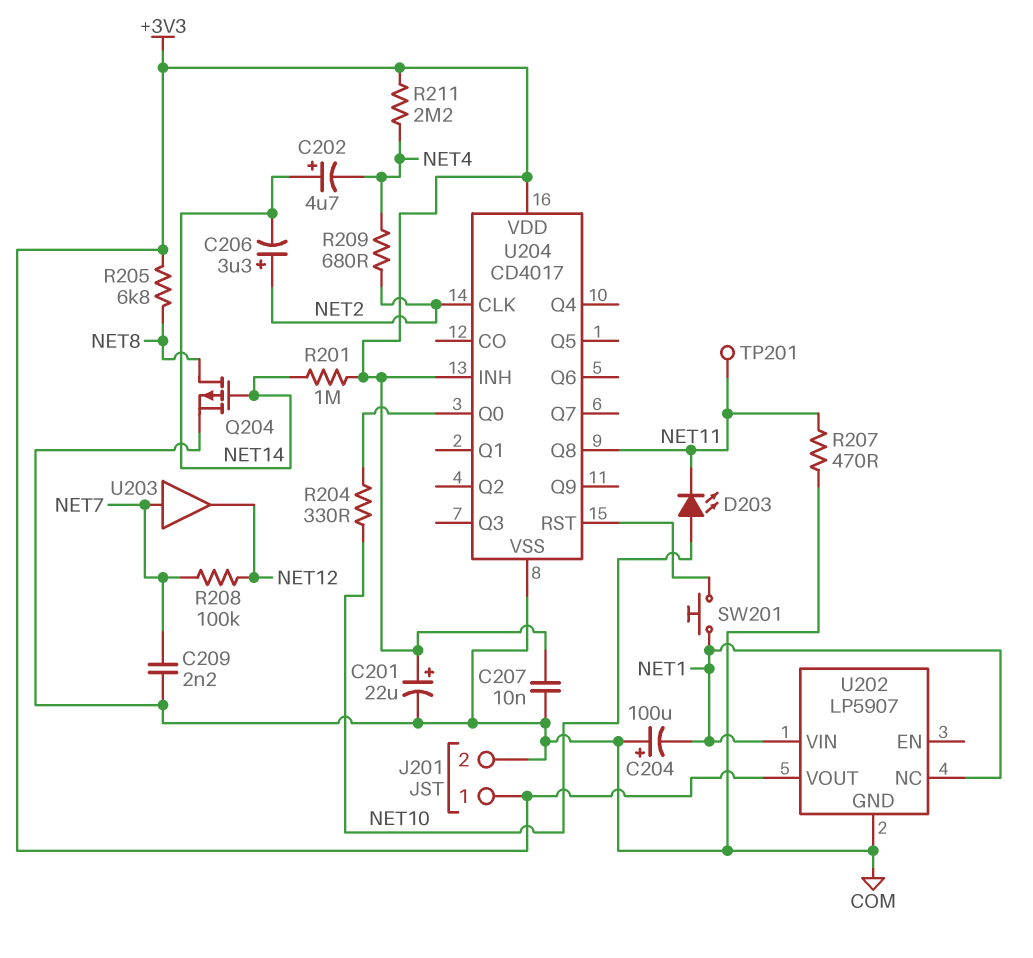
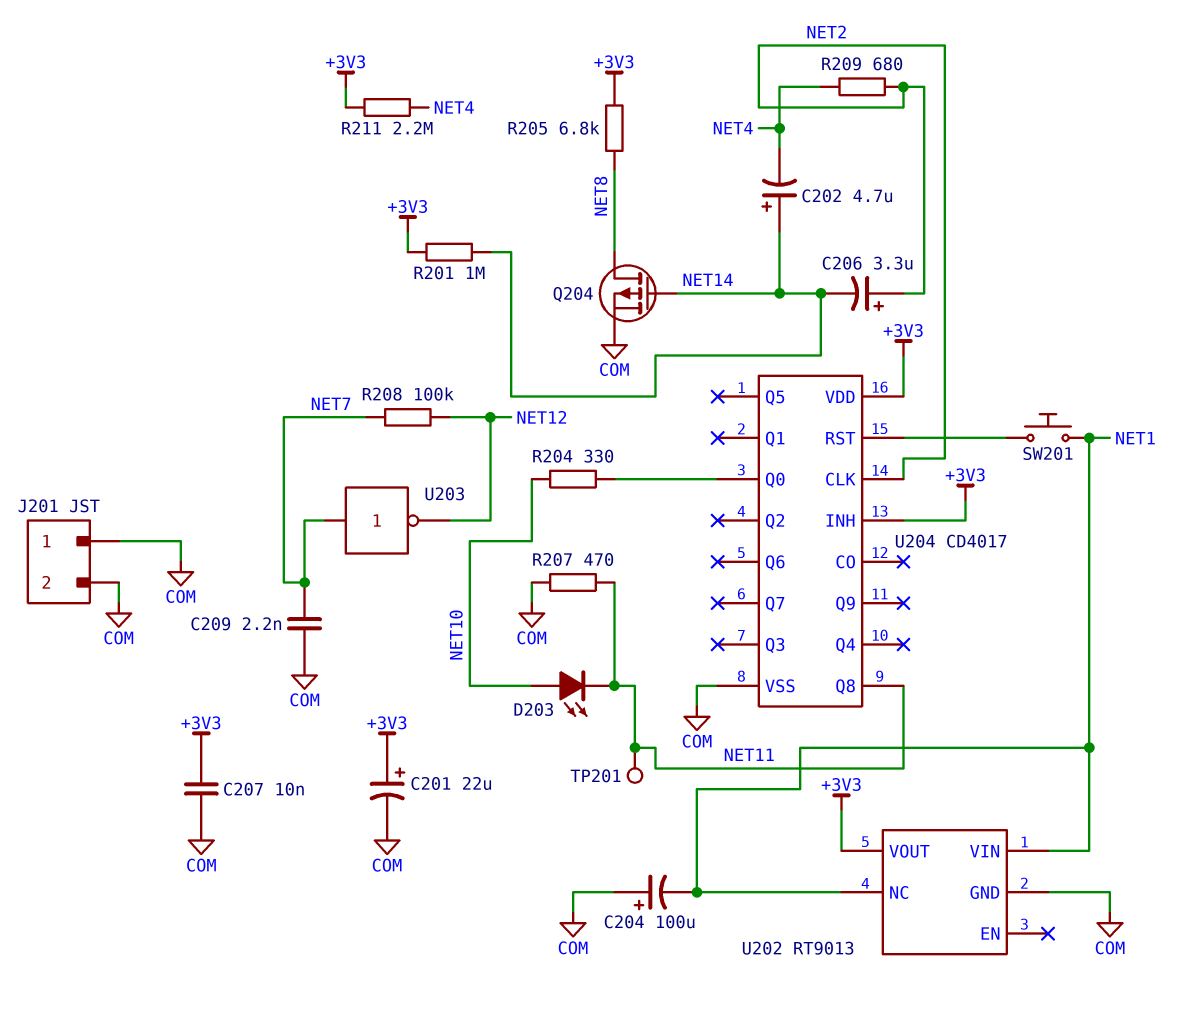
J201 pin 1: +3V3 -> COM
U202: LP5907 -> RT9013
U203: buffer (in NET7, out NET12) -> NOT (in NET7, out NET12)

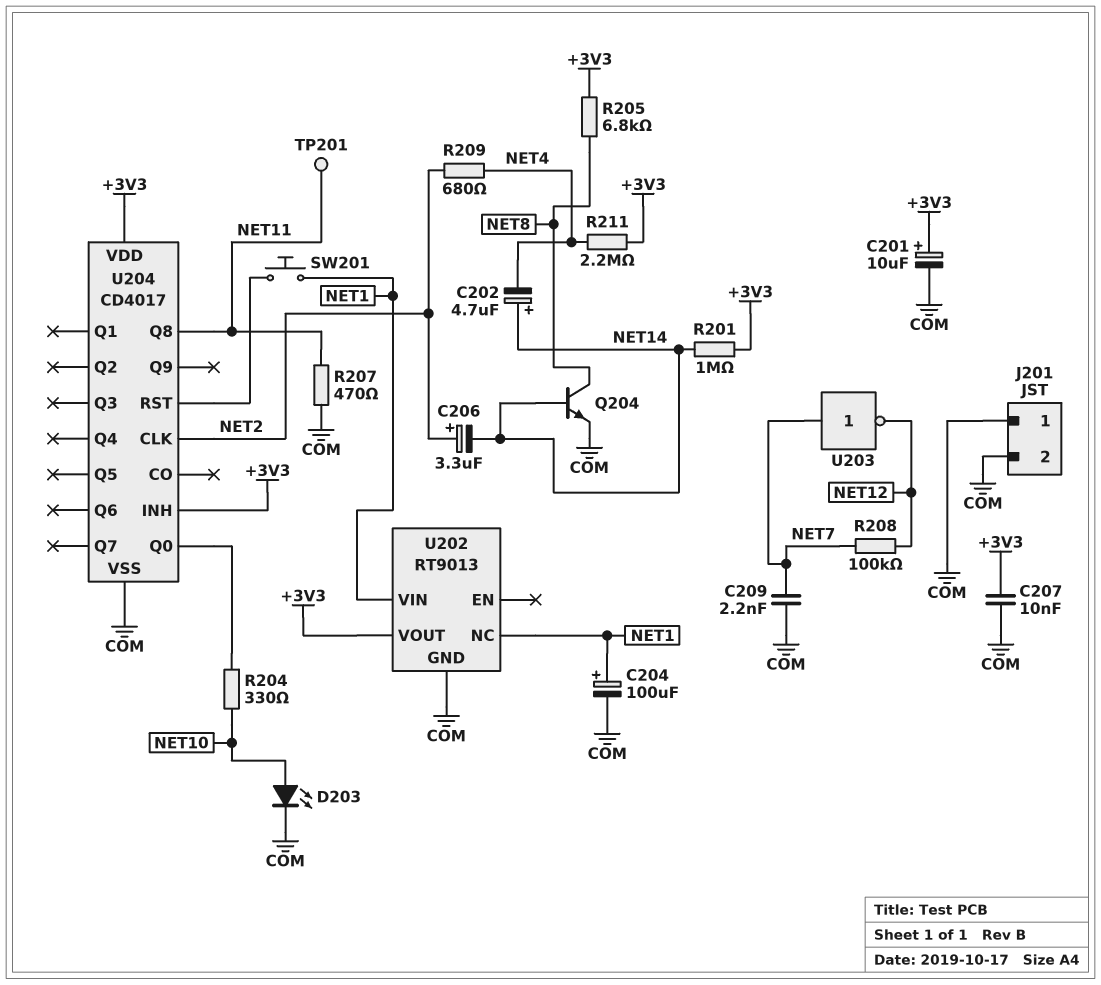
C201: 22uF (plus +3V3, minus COM) -> 10uF (plus +3V3, minus COM)
C204: 100uF (plus COM, minus NET1) -> 100uF (plus NET1, minus COM)
D203: LED (A NET10, K NET11) -> LED (A NET10, K COM)
Q204: PMOS (G NET14, D NET8, S COM) -> NPN (B NET14, C NET8, E COM)

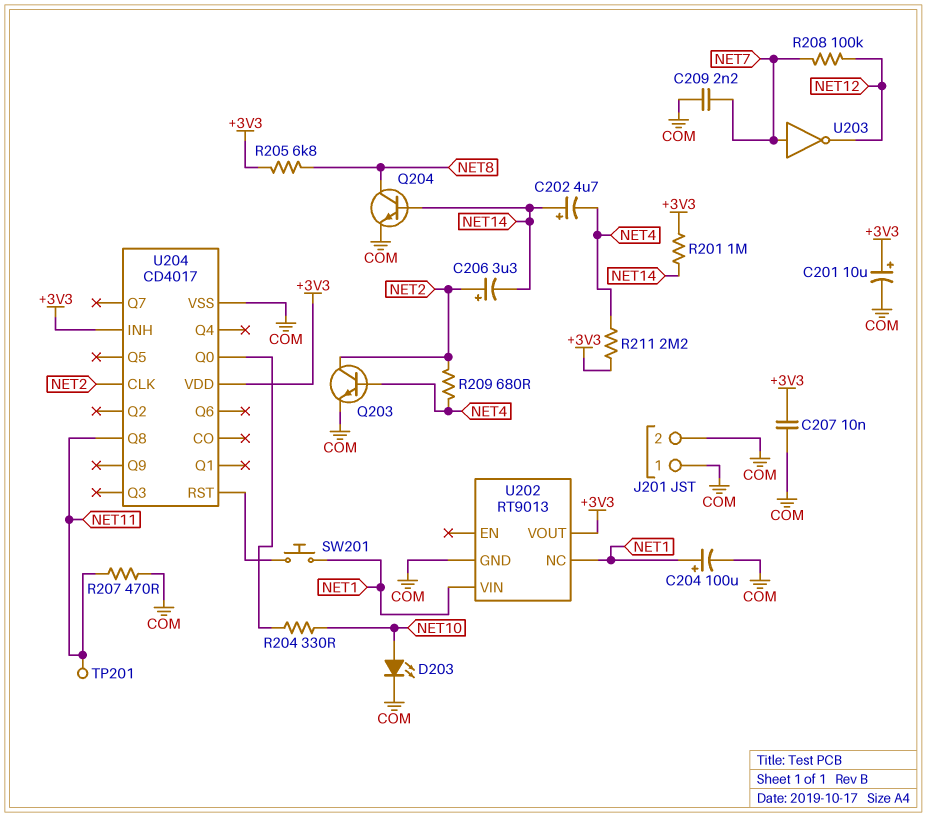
Q203: none -> NPN (B NET4, C NET2, E COM)

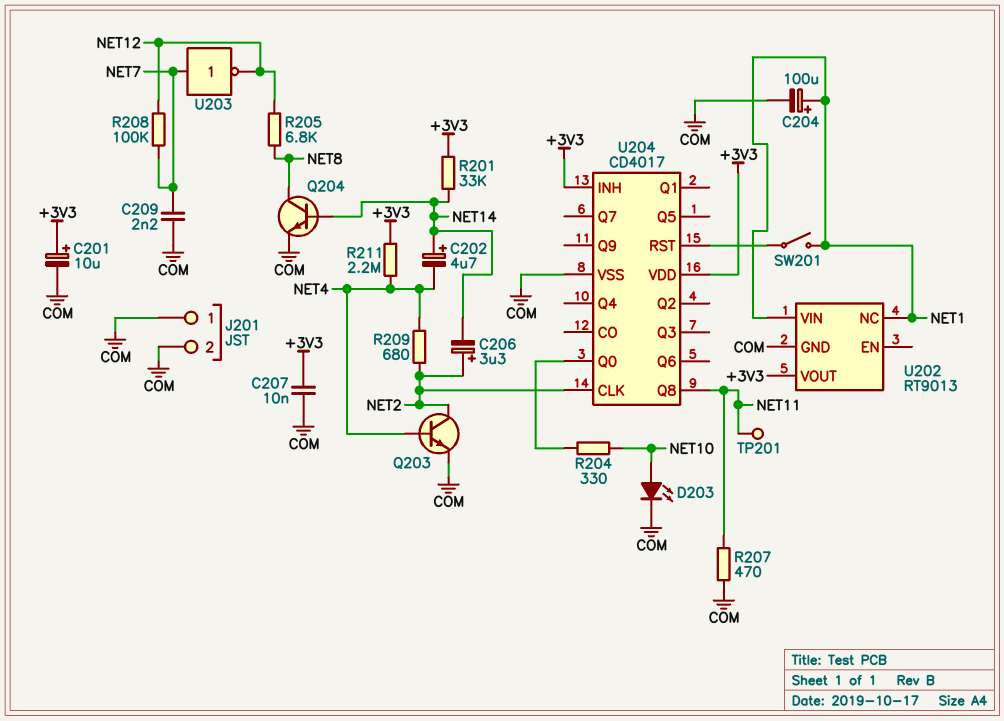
R201: 1M (+3V3, NET14) -> 33k (+3V3, NET14)
R205: 6.8k (+3V3, NET8) -> 6.8k (NET8, NET12)
SW201: button (NET1, U204/RST) -> switch (NET1, U204/RST)

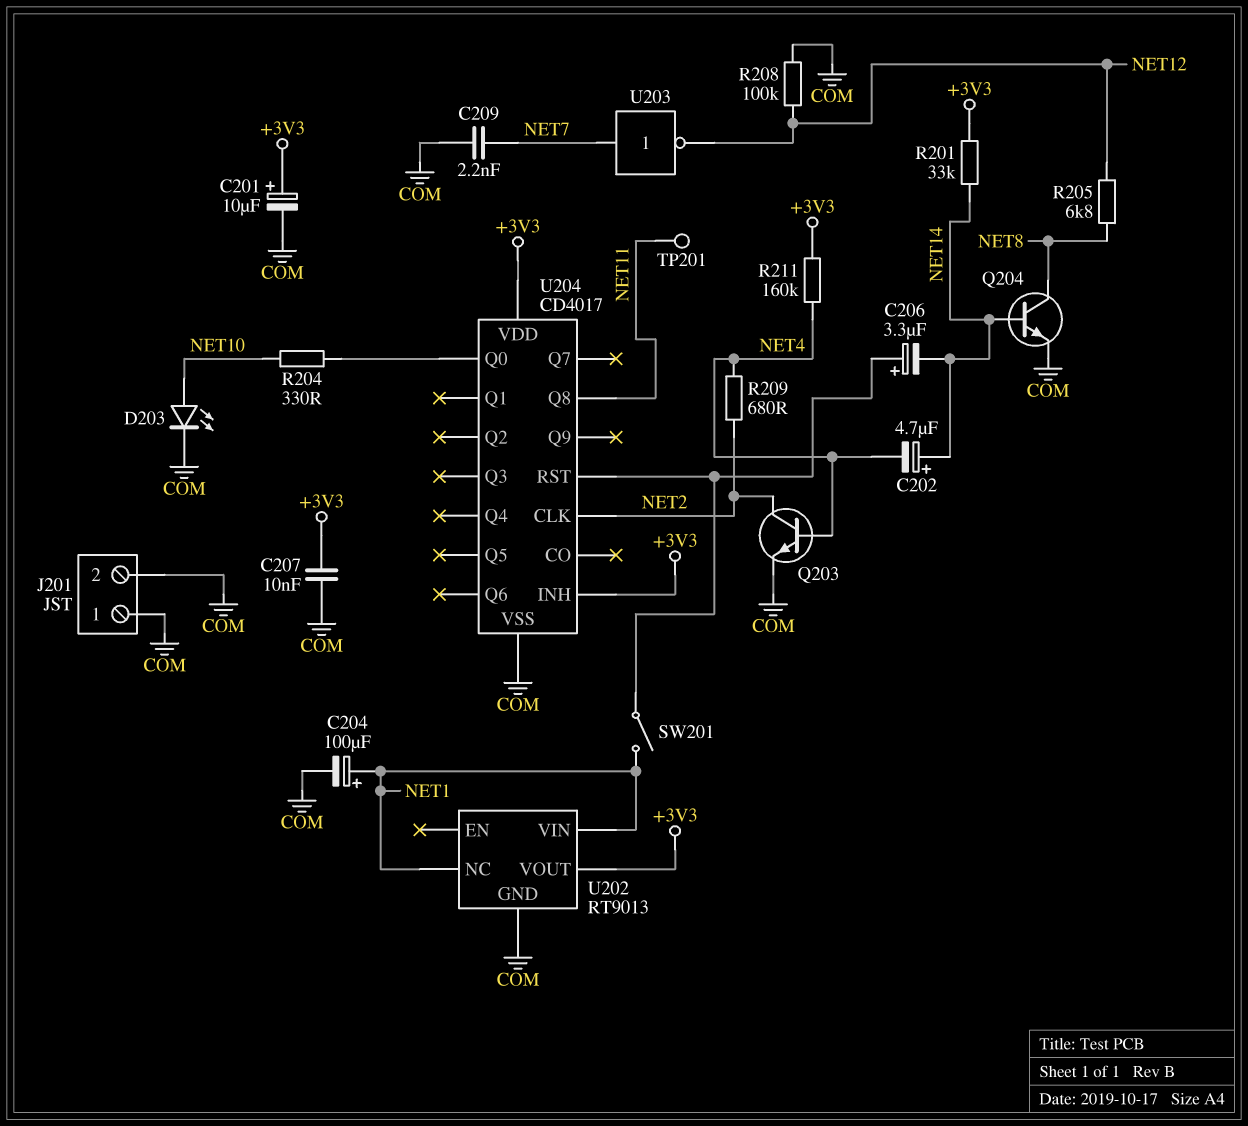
C206: 3.3uF (plus NET2, minus NET14) -> 3.3uF (plus U204/RST, minus NET14)
R207: 470 (COM, NET11) -> none
R208: 100k (NET7, NET12) -> 100k (COM, NET12)
R211: 2.2M (+3V3, NET4) -> 160k (+3V3, NET4)

